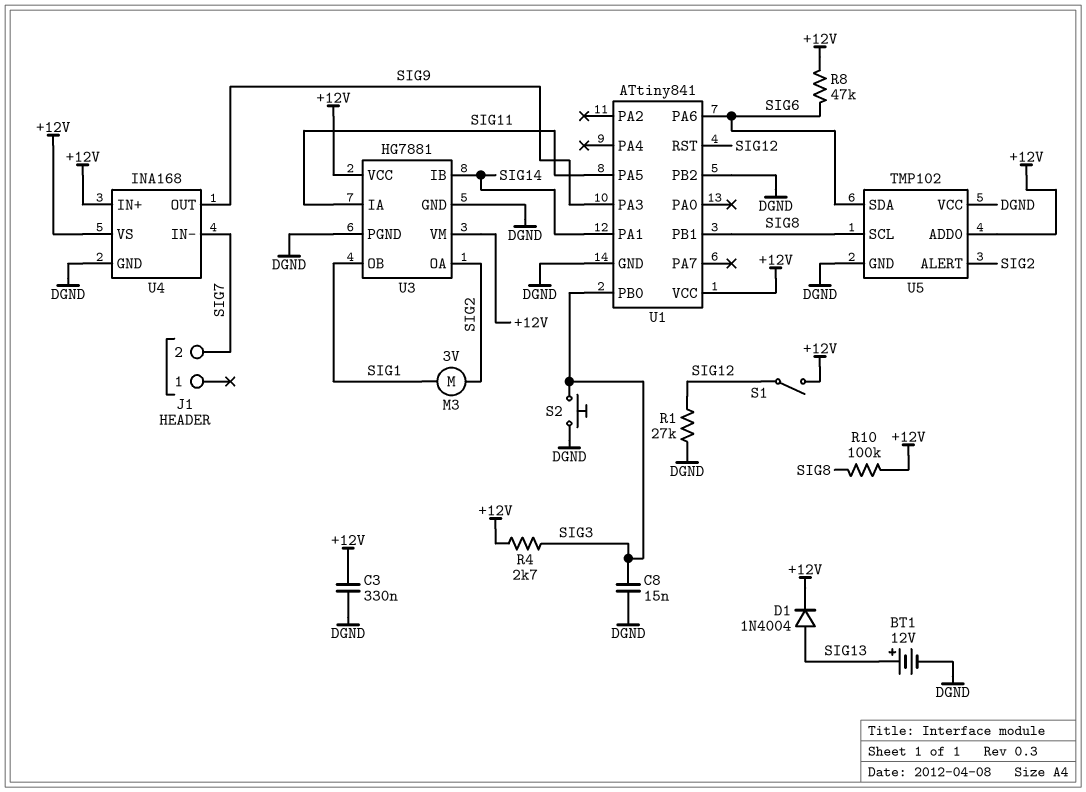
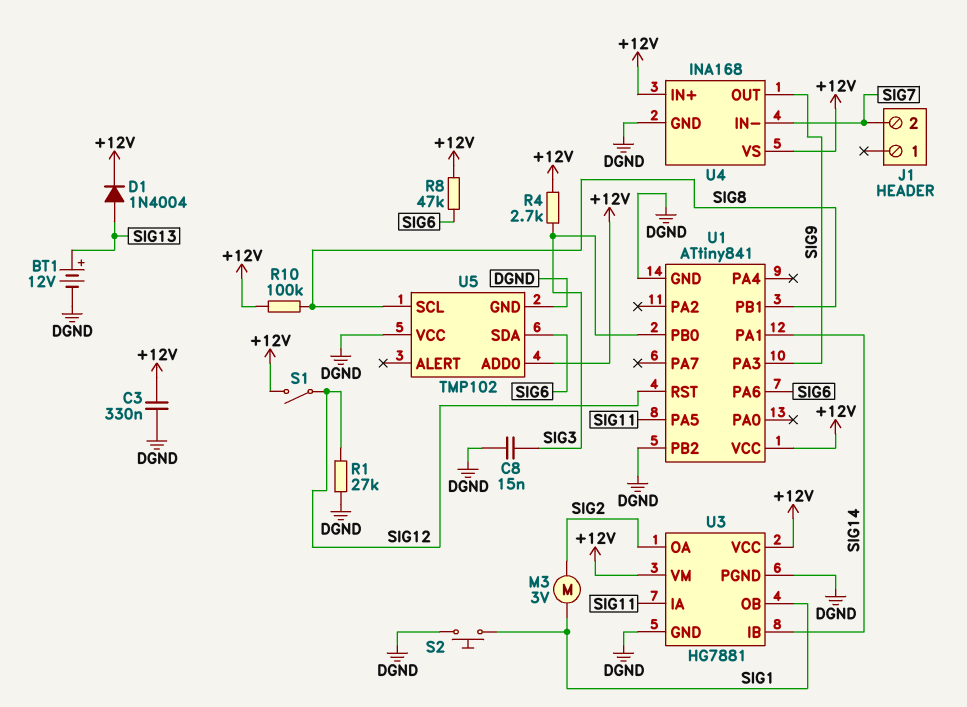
S2: button (DGND, SIG3) -> button (DGND, SIG1)
U5 pin ALERT: SIG2 -> none

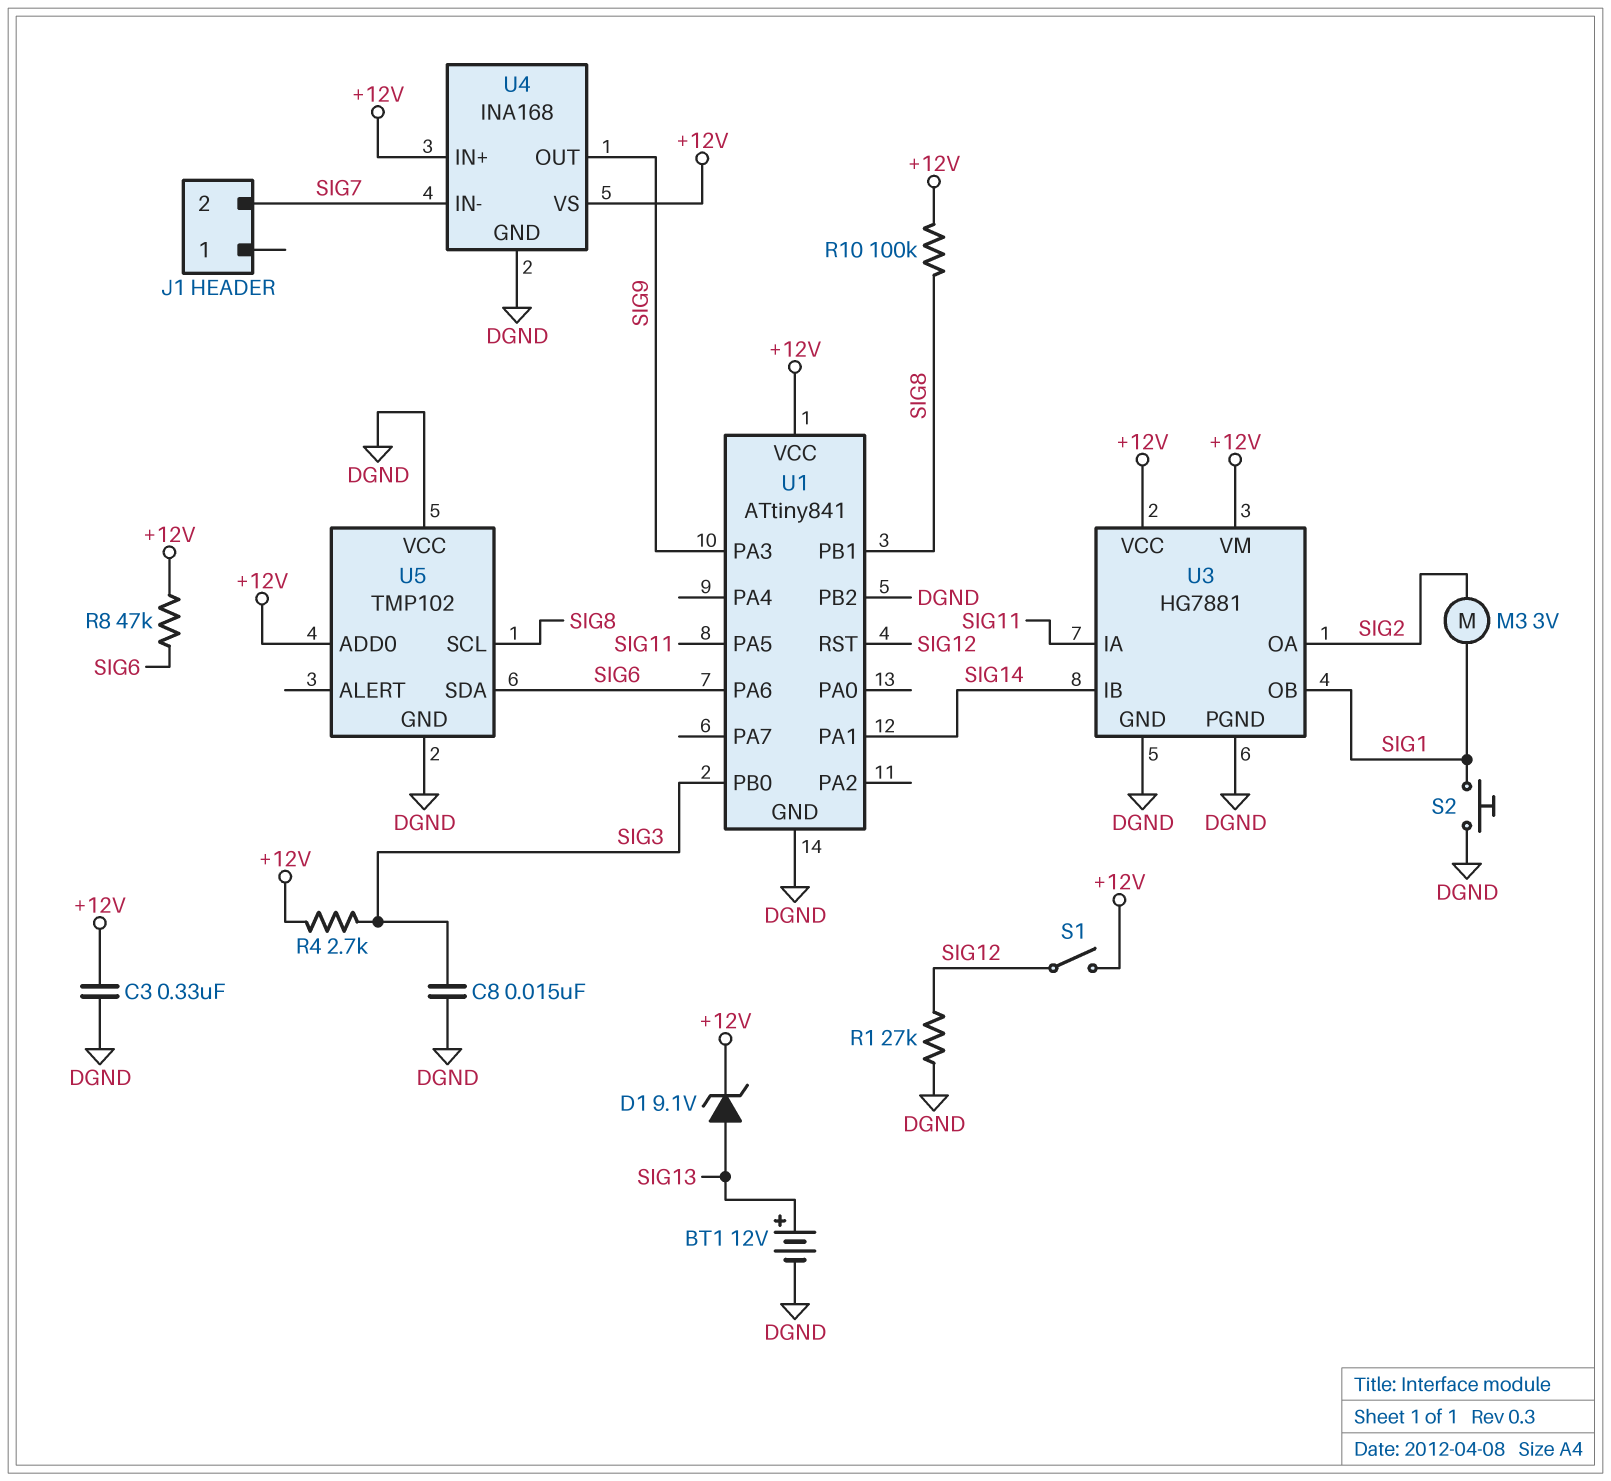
D1: diode 1N4004 (A SIG13, K +12V) -> zener 9.1V (A SIG13, K +12V)

